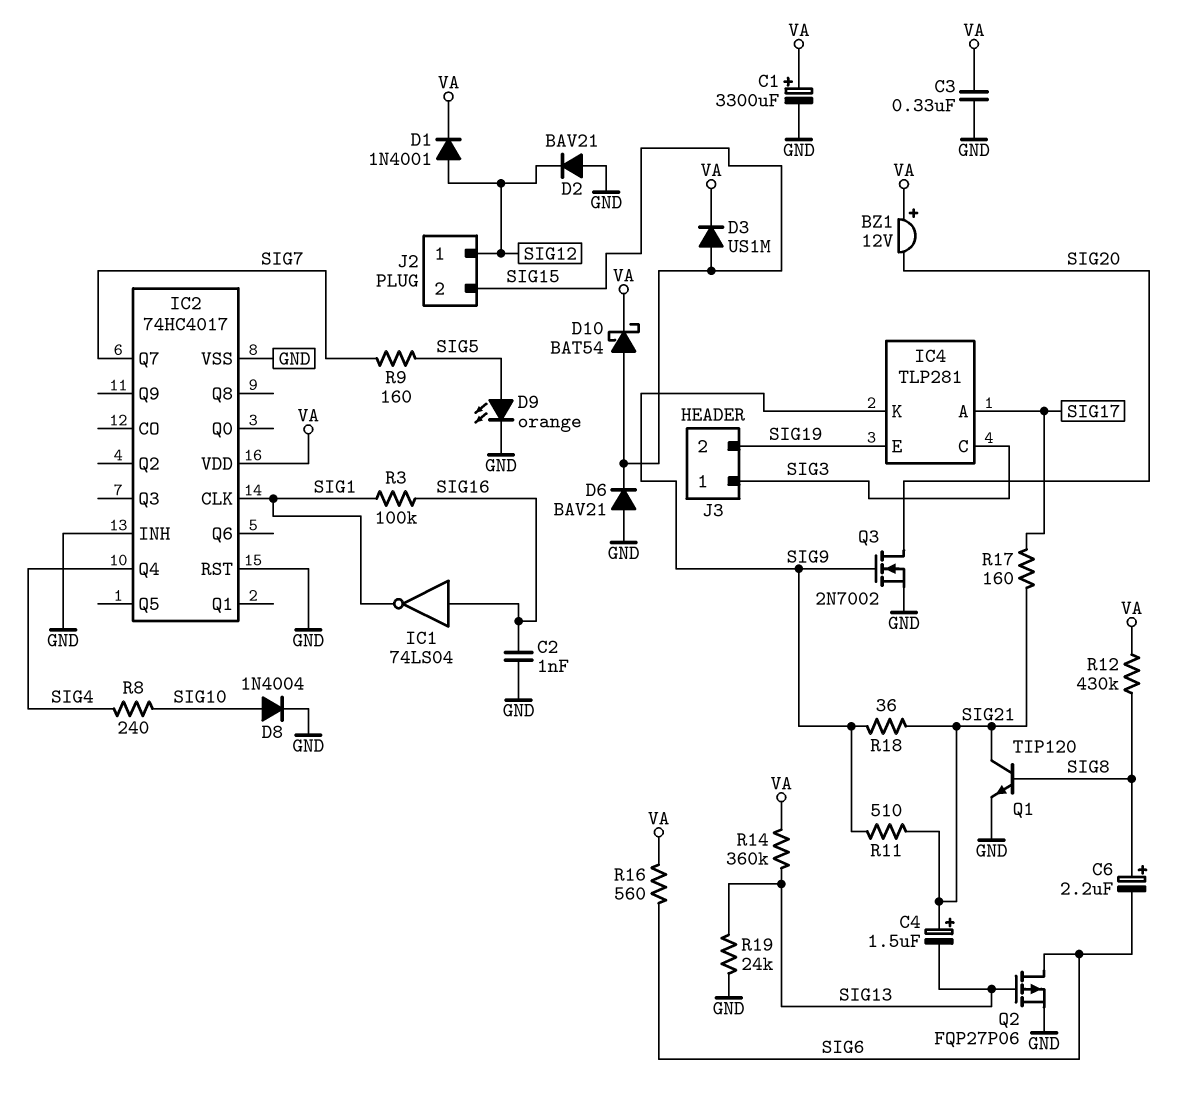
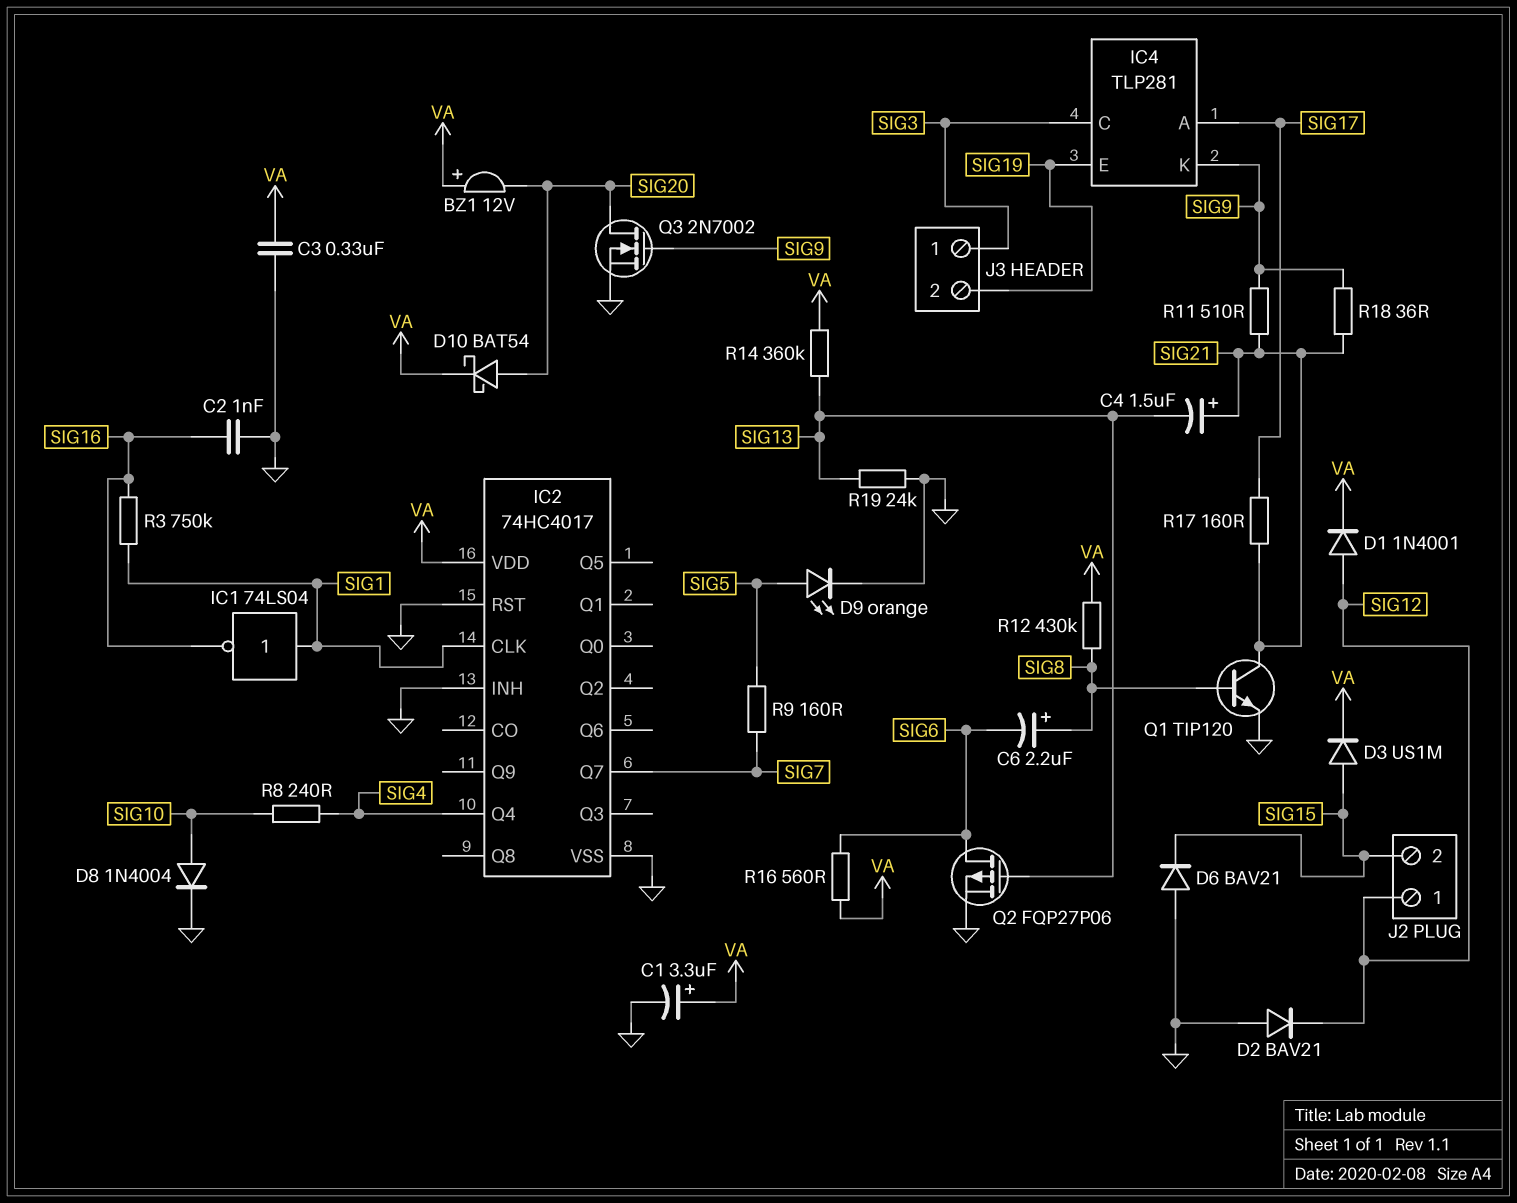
C1: 3300uF (plus VA, minus GND) -> 3.3uF (plus VA, minus GND)
D10: schottky BAT54 (A SIG15, K VA) -> schottky BAT54 (A SIG20, K VA)
IC1: NOT 74LS04 (in SIG16, out SIG1) -> NOT 74LS04 (in SIG1, out SIG16)
R3: 100k (SIG1, SIG16) -> 750k (SIG1, SIG16)

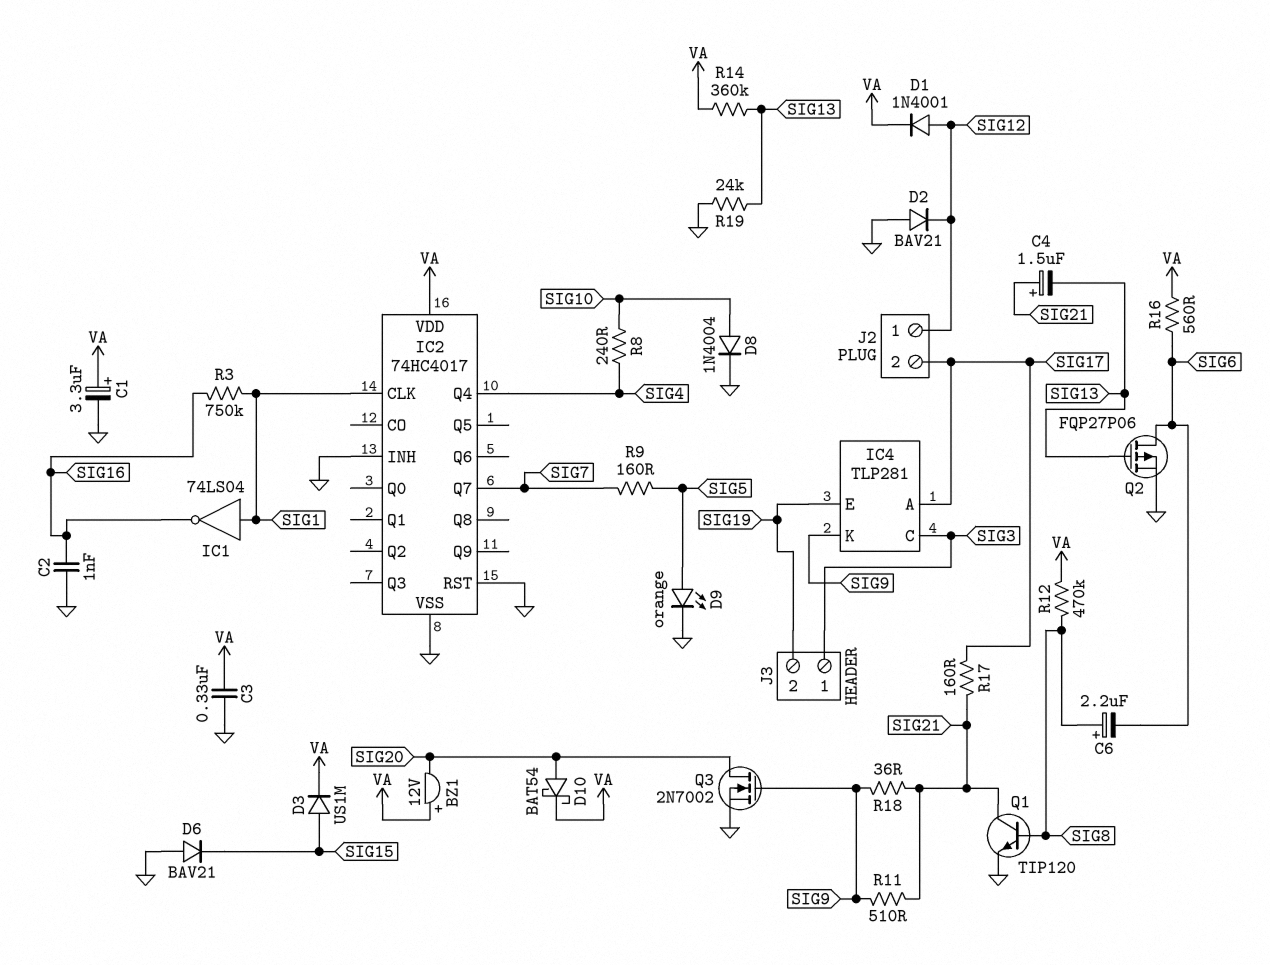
J2 pin 2: SIG15 -> SIG17
R12: 430k (SIG8, VA) -> 470k (SIG8, VA)

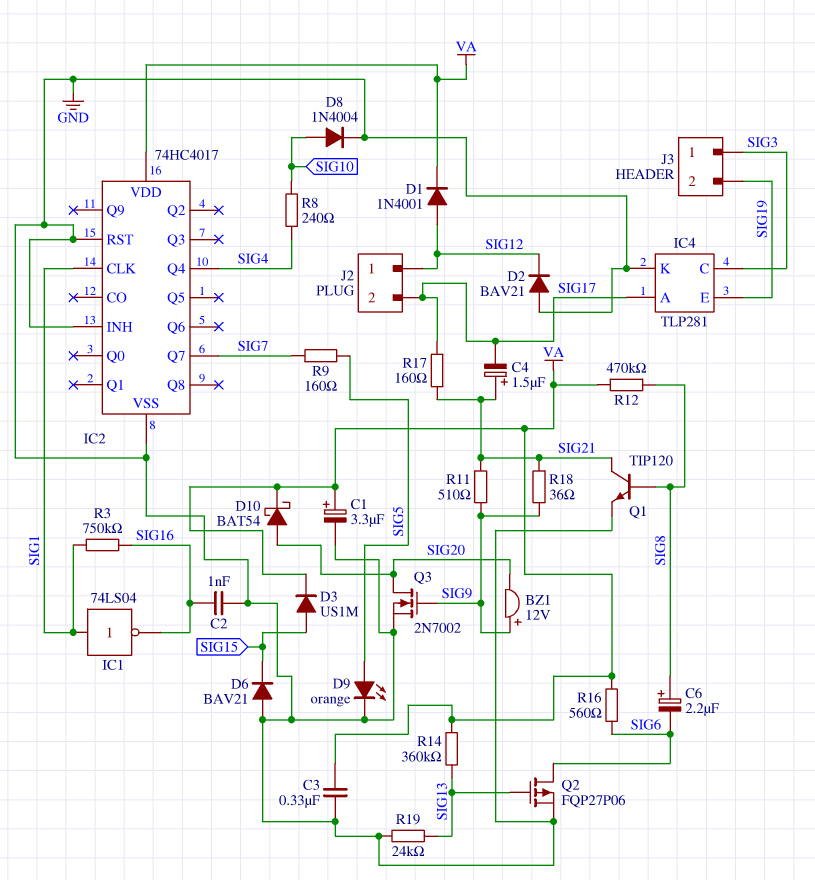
BZ1: buzzer 12V (plus VA, minus SIG20) -> buzzer 12V (plus SIG9, minus SIG20)
C4: 1.5uF (plus SIG21, minus SIG13) -> 1.5uF (plus SIG21, minus SIG17)
IC4 pin K: SIG9 -> GND

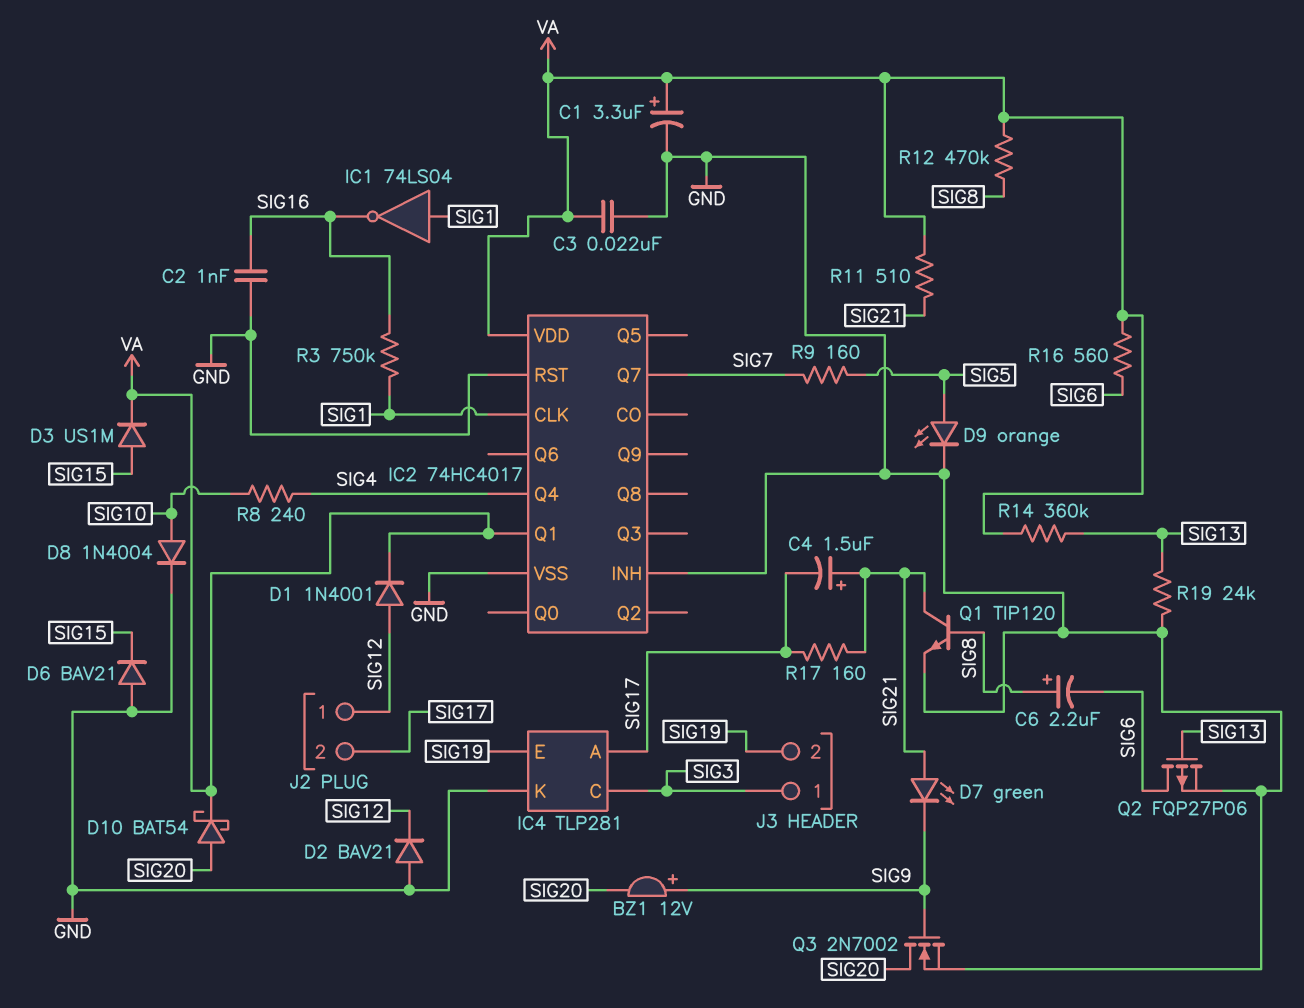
C3: 330nF (GND, VA) -> 22nF (GND, VA)
D7: none -> LED green (A SIG21, K SIG9)
IC2 pin Q1: none -> VA
R11: 510 (SIG9, SIG21) -> 510 (SIG21, VA)
R18: 36 (SIG9, SIG21) -> none

